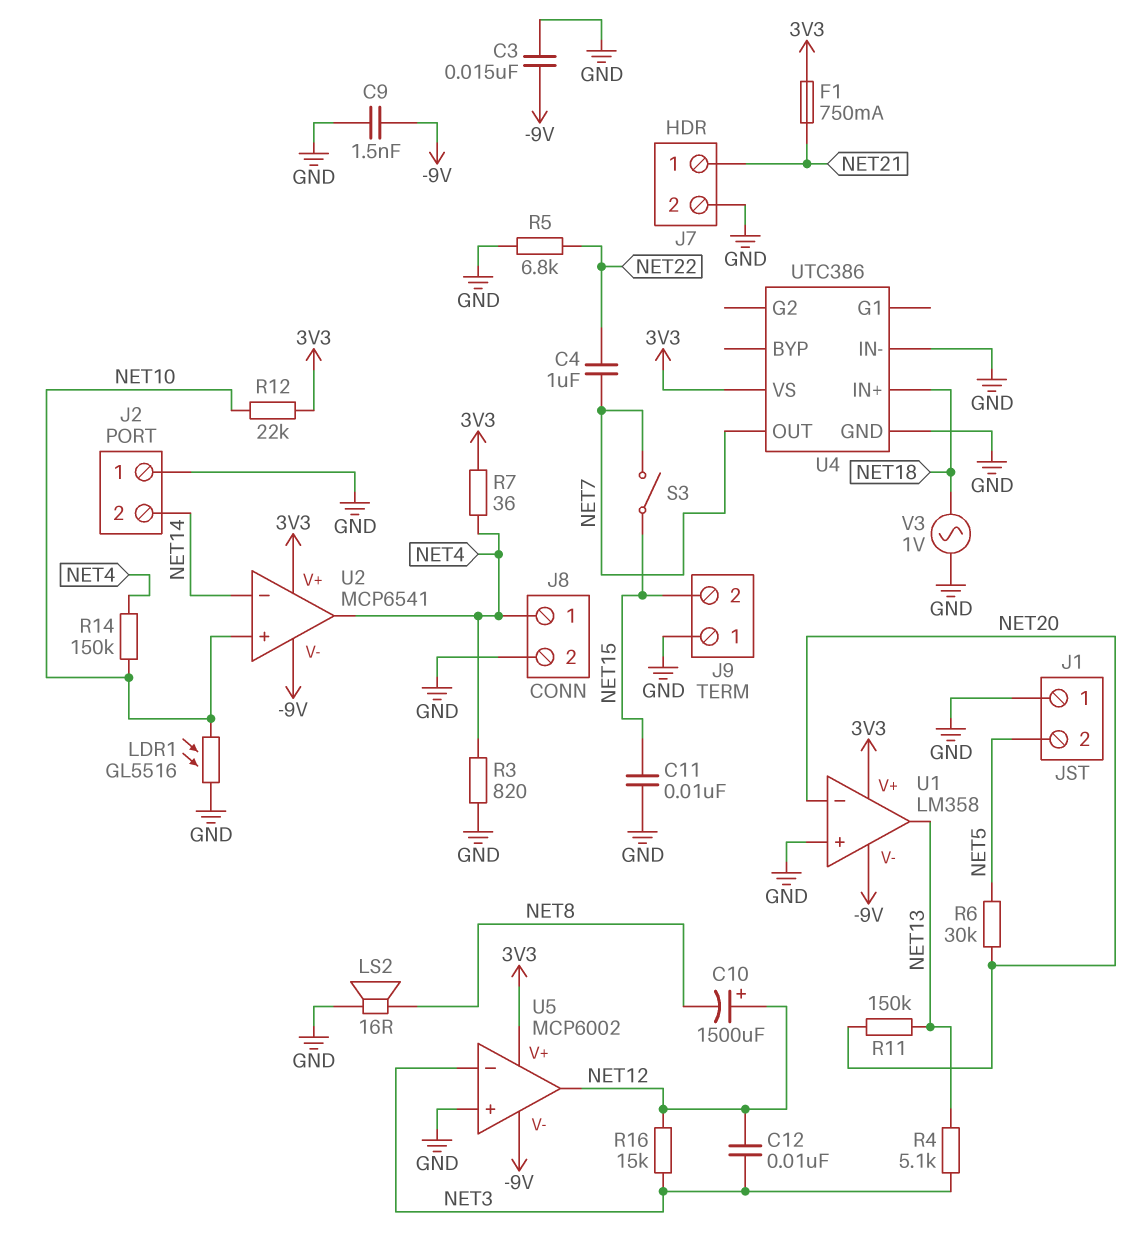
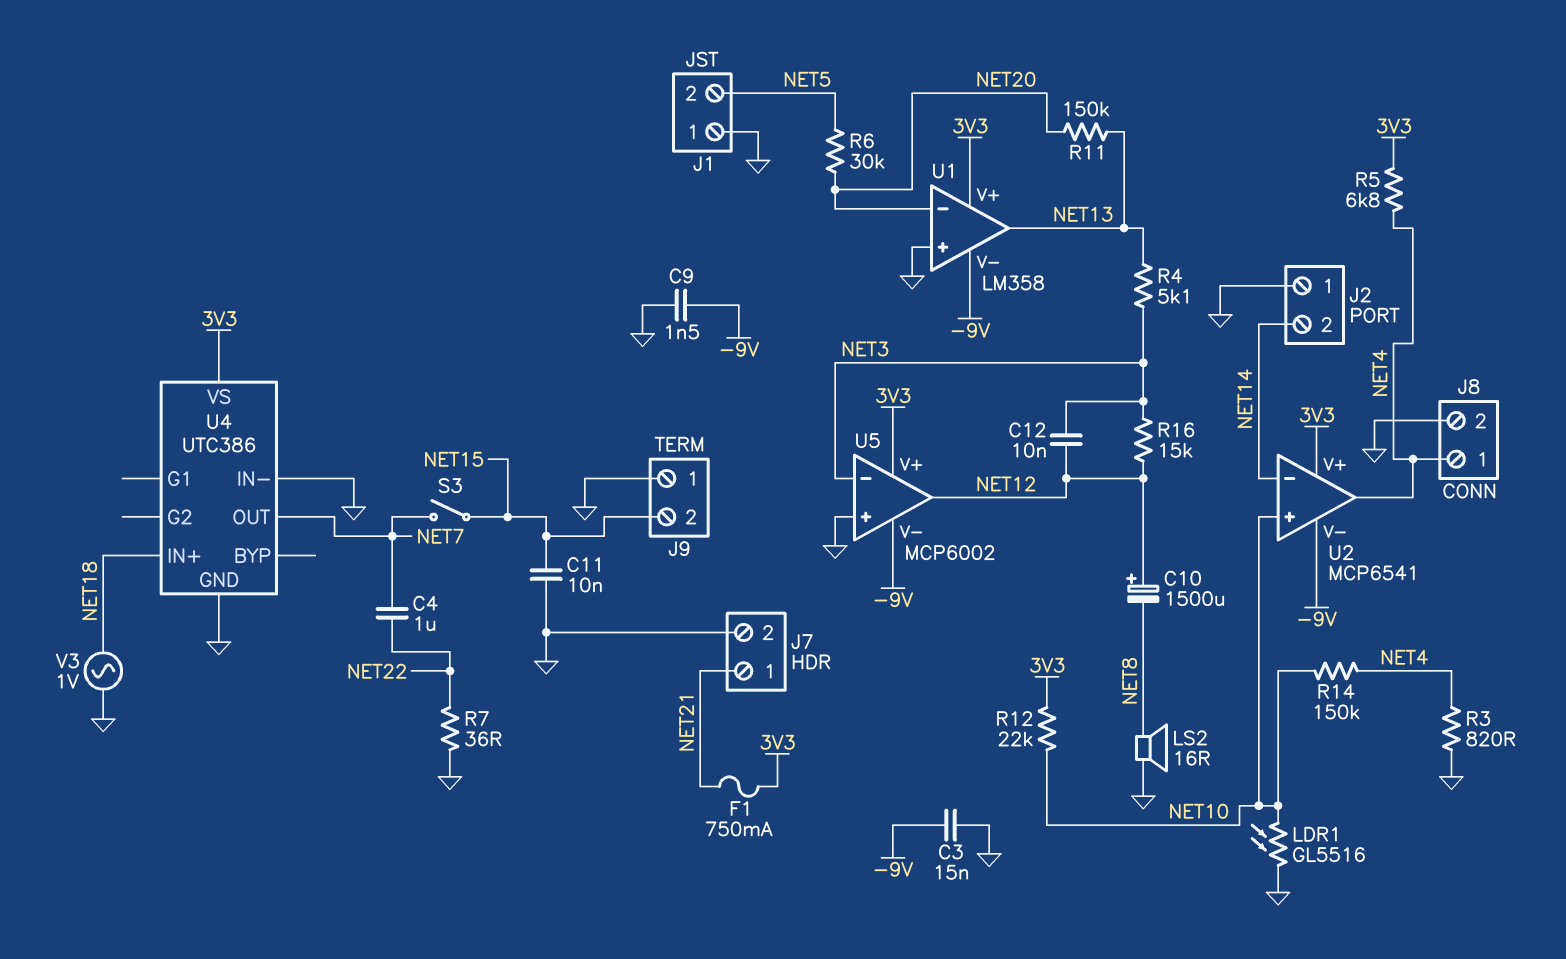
R5: 6.8k (GND, NET22) -> 6.8k (3V3, NET4)
R7: 36 (3V3, NET4) -> 36 (GND, NET22)

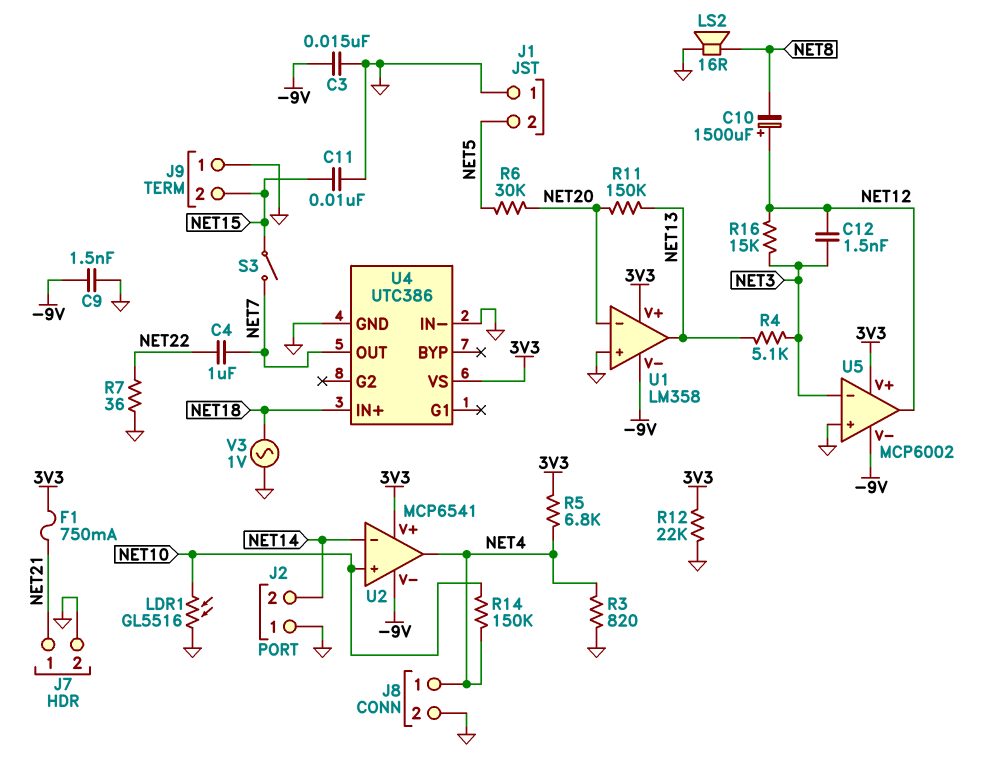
C12: 10nF (NET3, NET12) -> 1.5nF (NET3, NET12)
R12: 22k (3V3, NET10) -> 22k (3V3, GND)

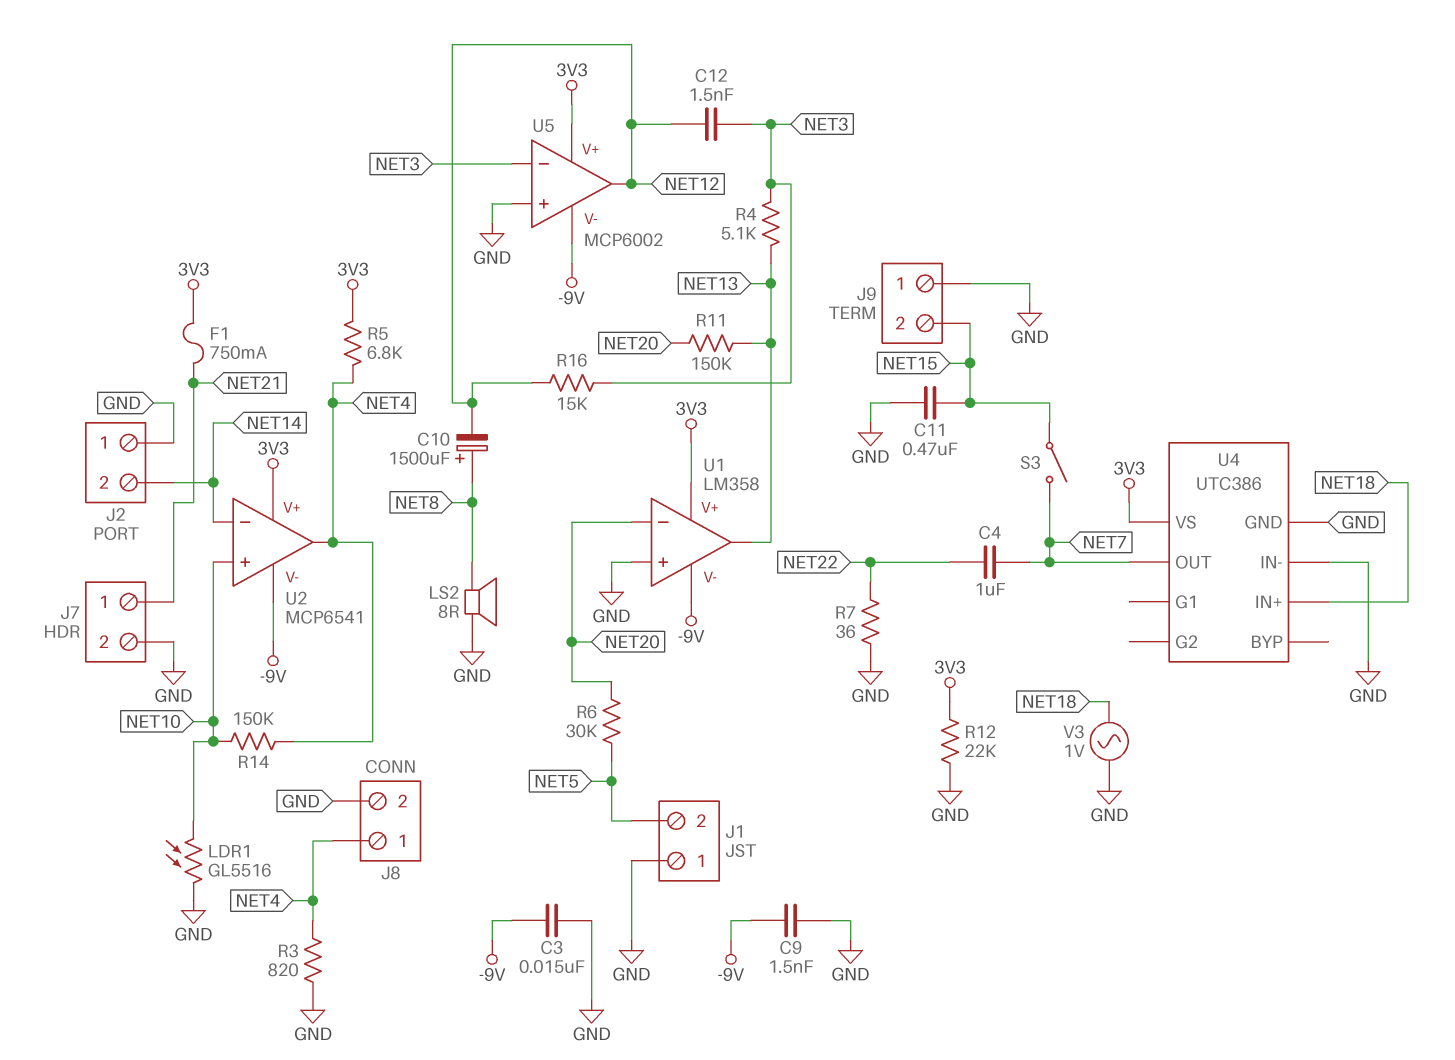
C10: 1500uF (plus NET12, minus NET8) -> 1500uF (plus NET8, minus NET12)
C11: 10nF (GND, NET15) -> 470nF (GND, NET15)
LS2: speaker 16R (GND, NET8) -> speaker 8R (GND, NET8)

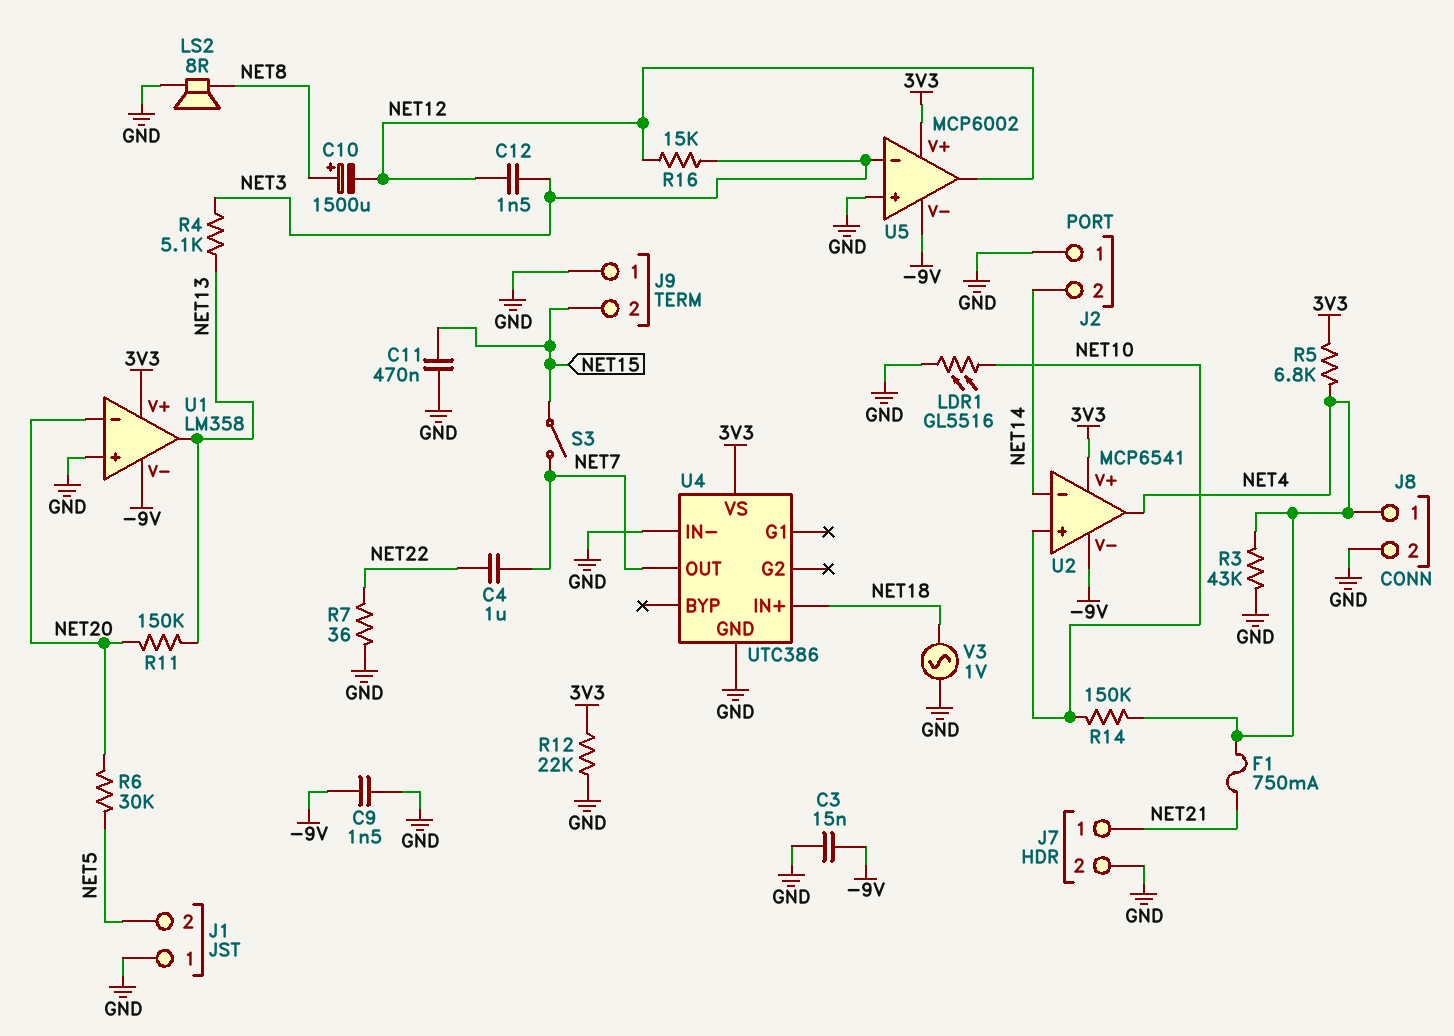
F1: 750mA (3V3, NET21) -> 750mA (NET4, NET21)
R3: 820 (GND, NET4) -> 43k (GND, NET4)

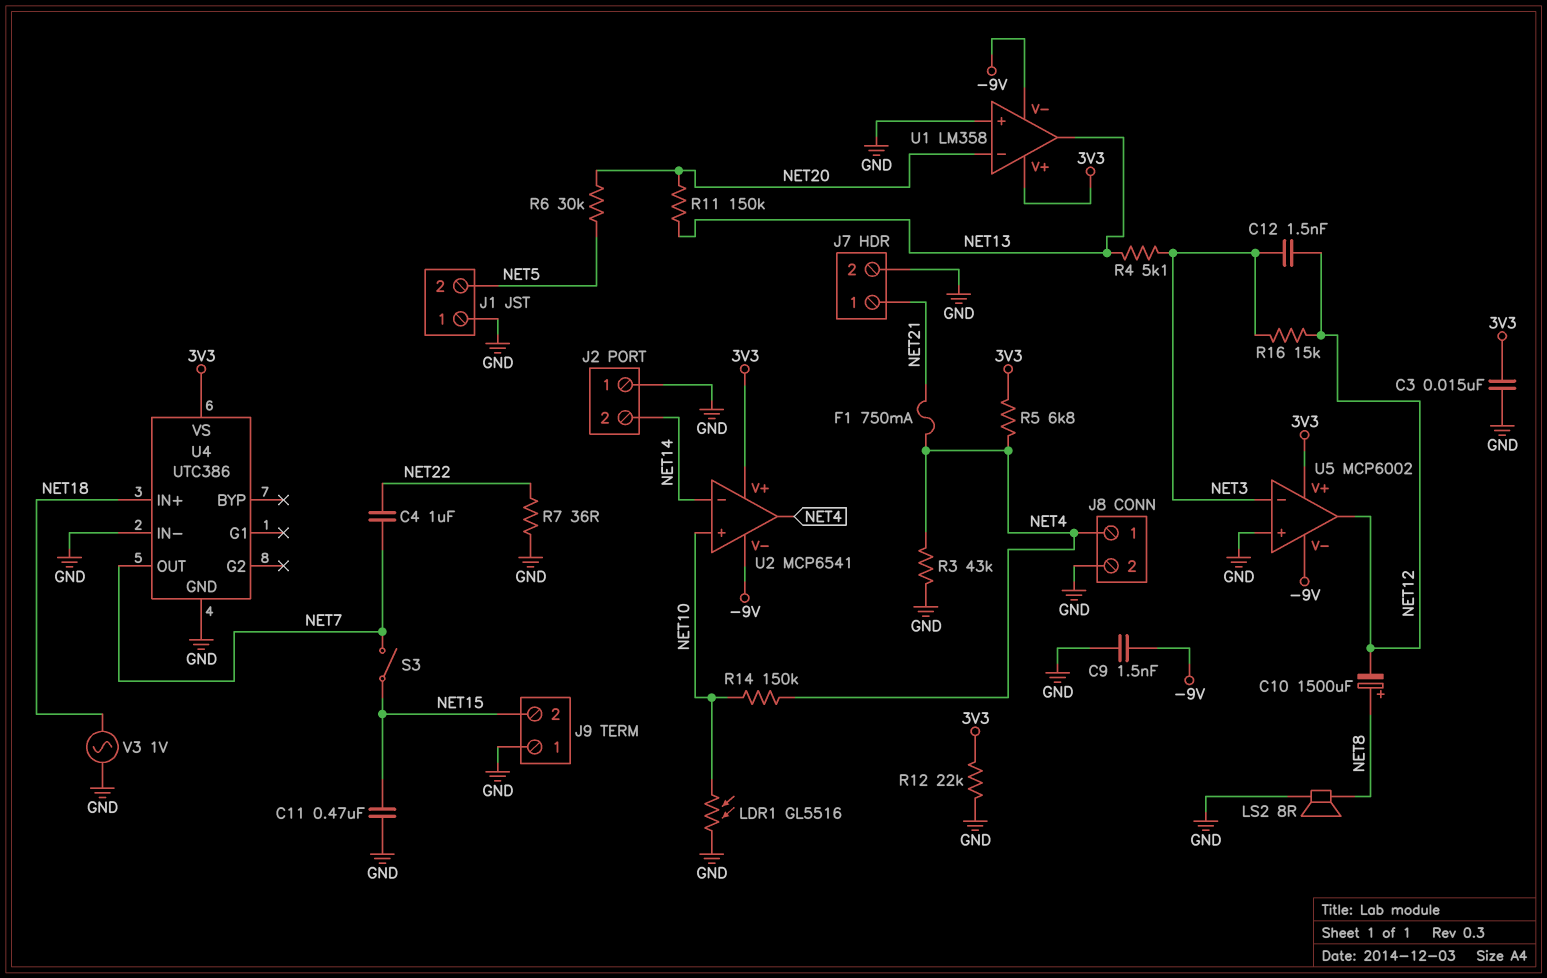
C3: 15nF (-9V, GND) -> 15nF (3V3, GND)

